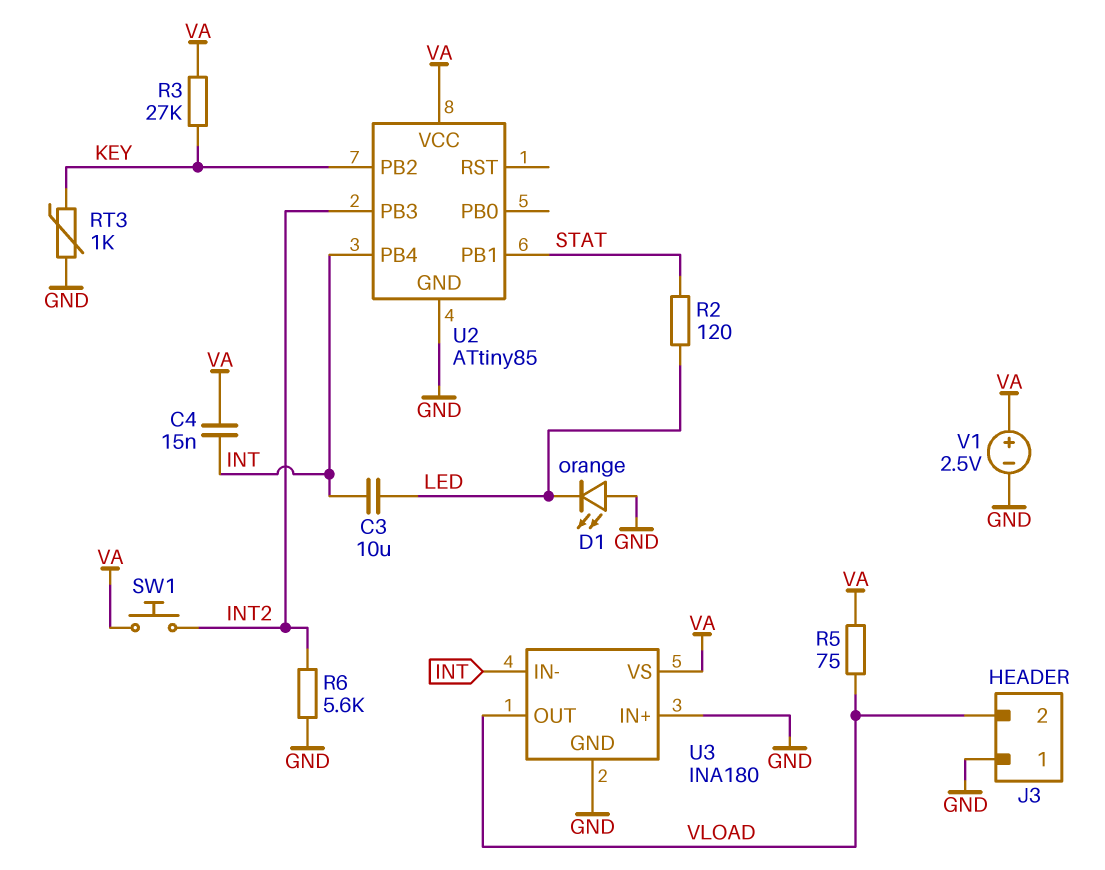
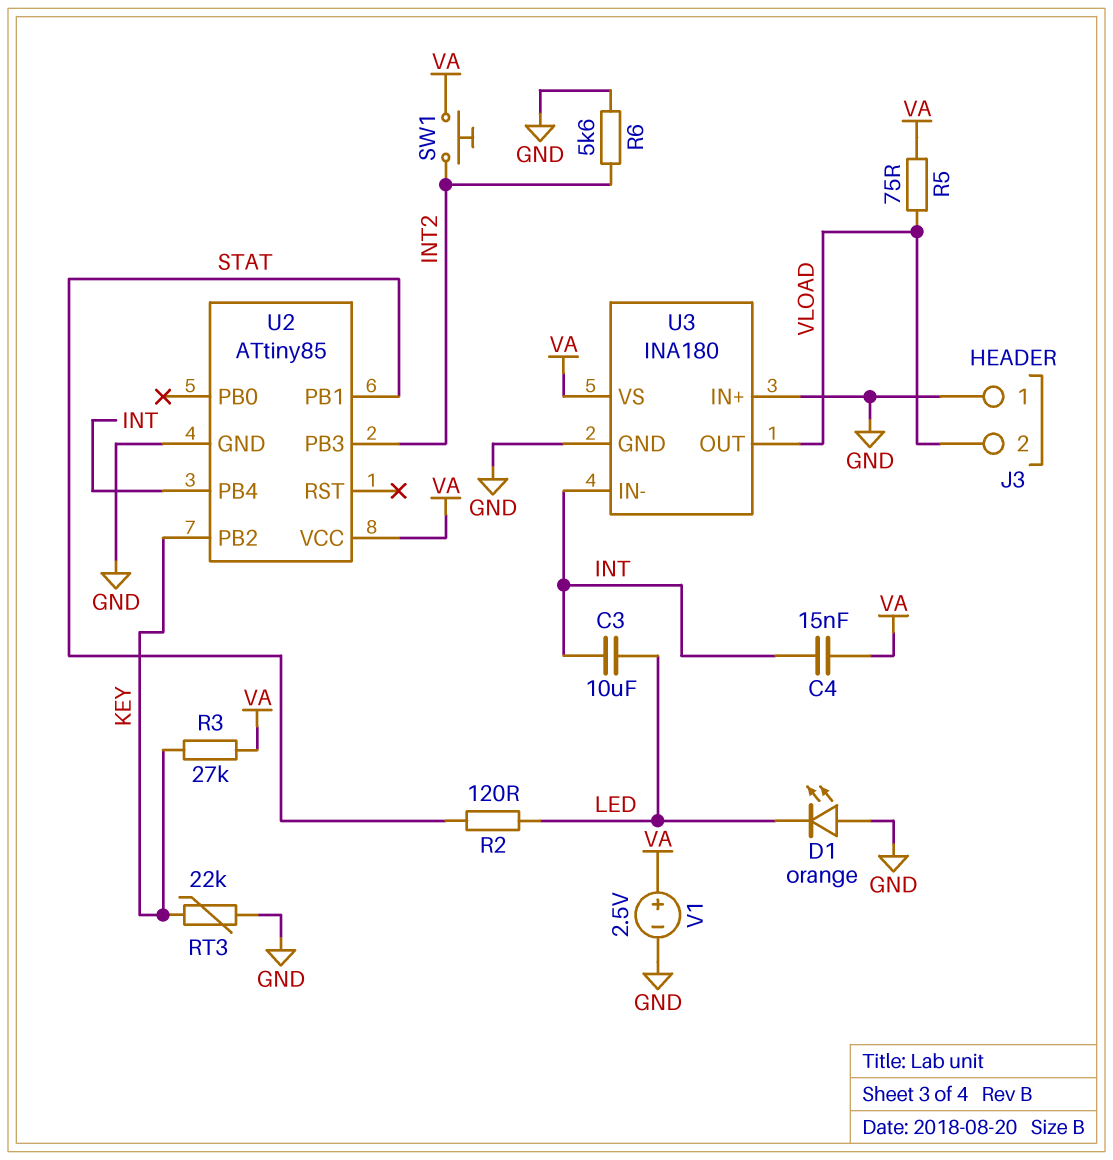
RT3: 1k (GND, KEY) -> 22k (GND, KEY)

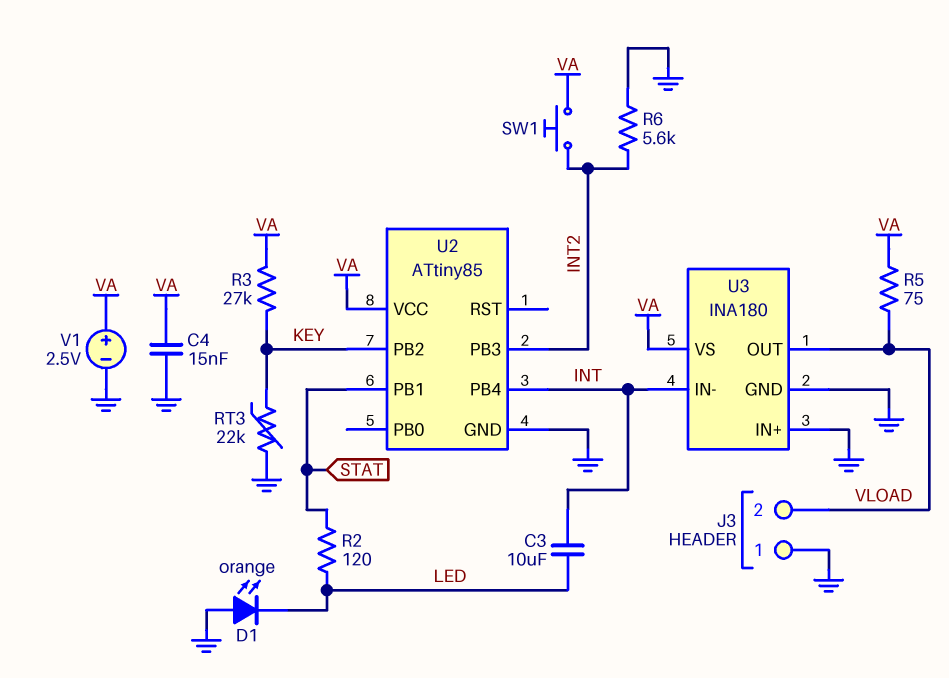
C4: 15nF (INT, VA) -> 15nF (GND, VA)

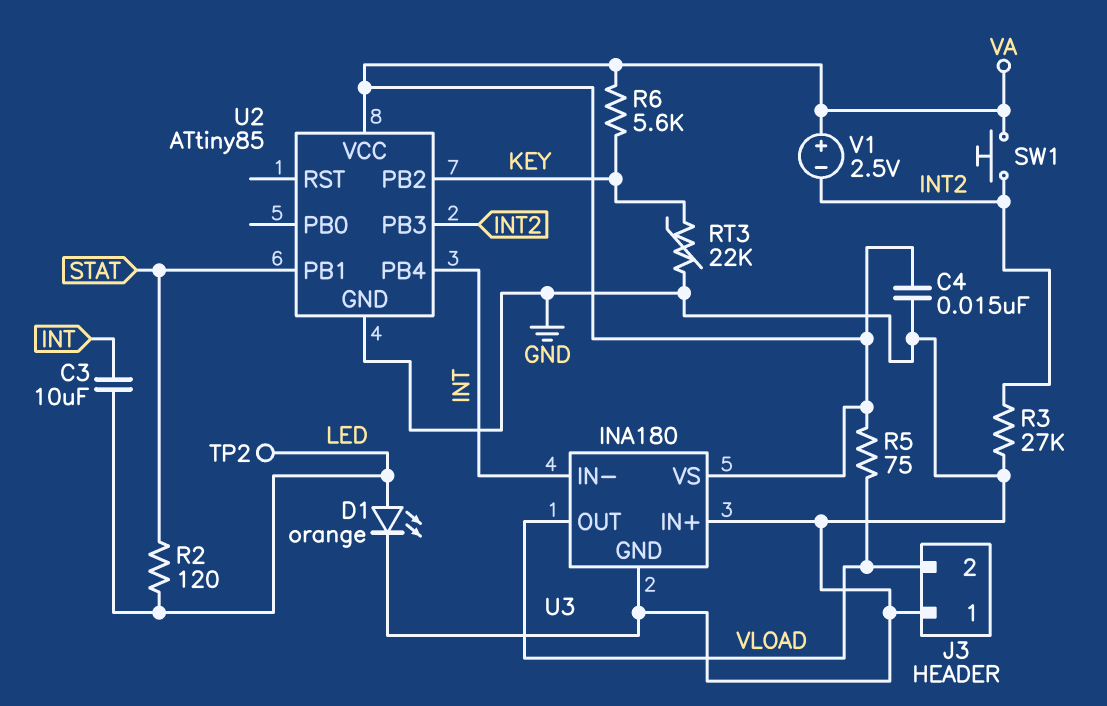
D1: LED orange (A GND, K LED) -> LED orange (A LED, K GND)
R3: 27k (KEY, VA) -> 27k (GND, INT2)
R6: 5.6k (GND, INT2) -> 5.6k (KEY, VA)
TP2: none -> test point (LED)
V1: 2.5V (plus VA, minus GND) -> 2.5V (plus VA, minus INT2)

